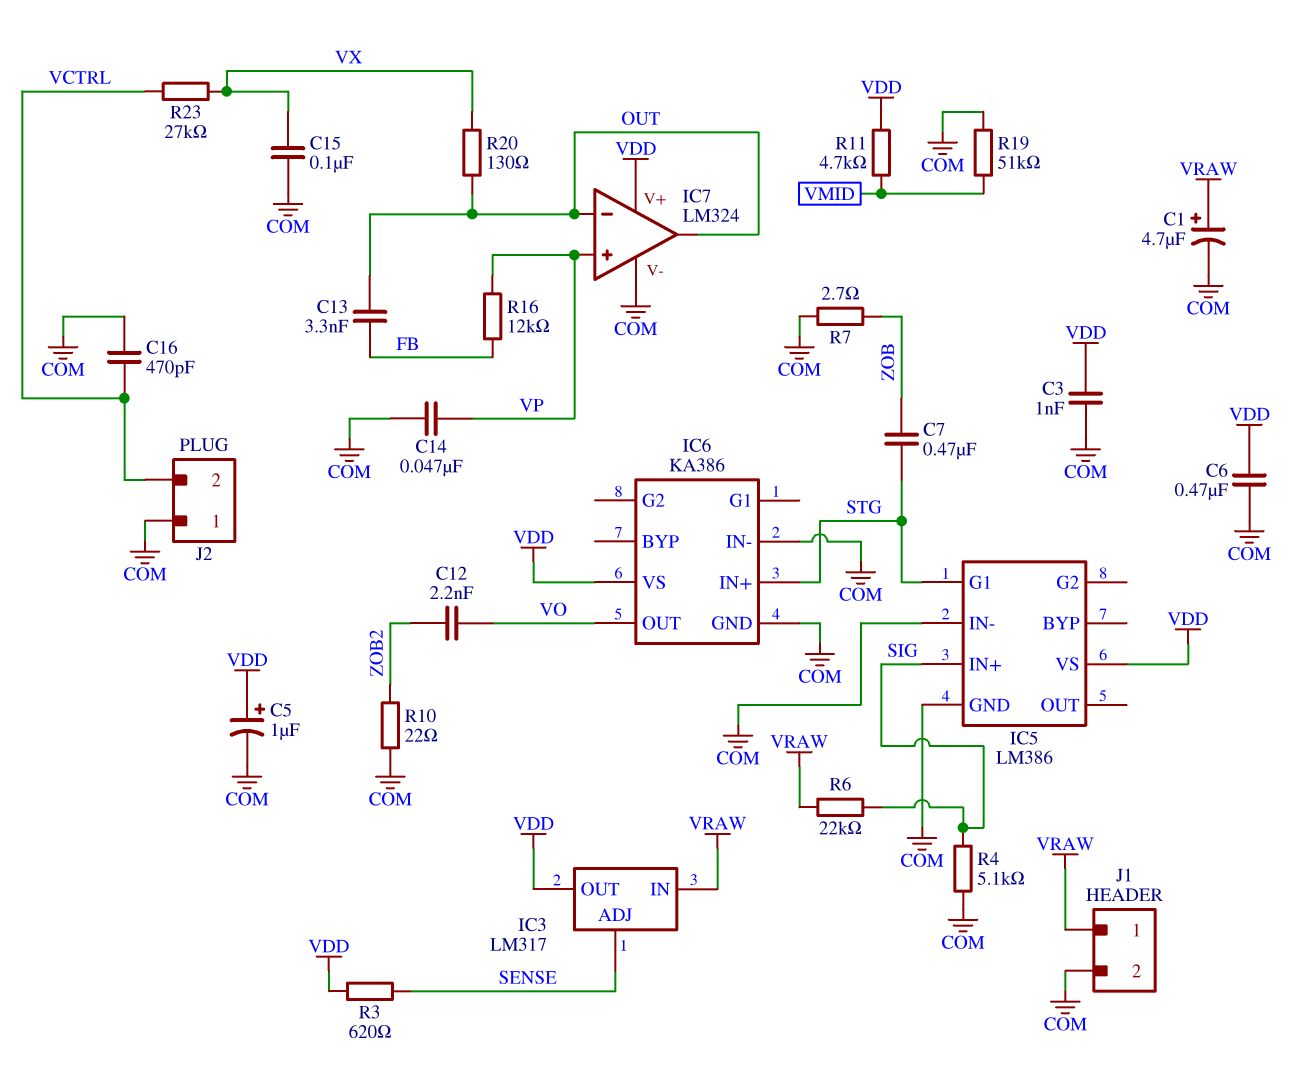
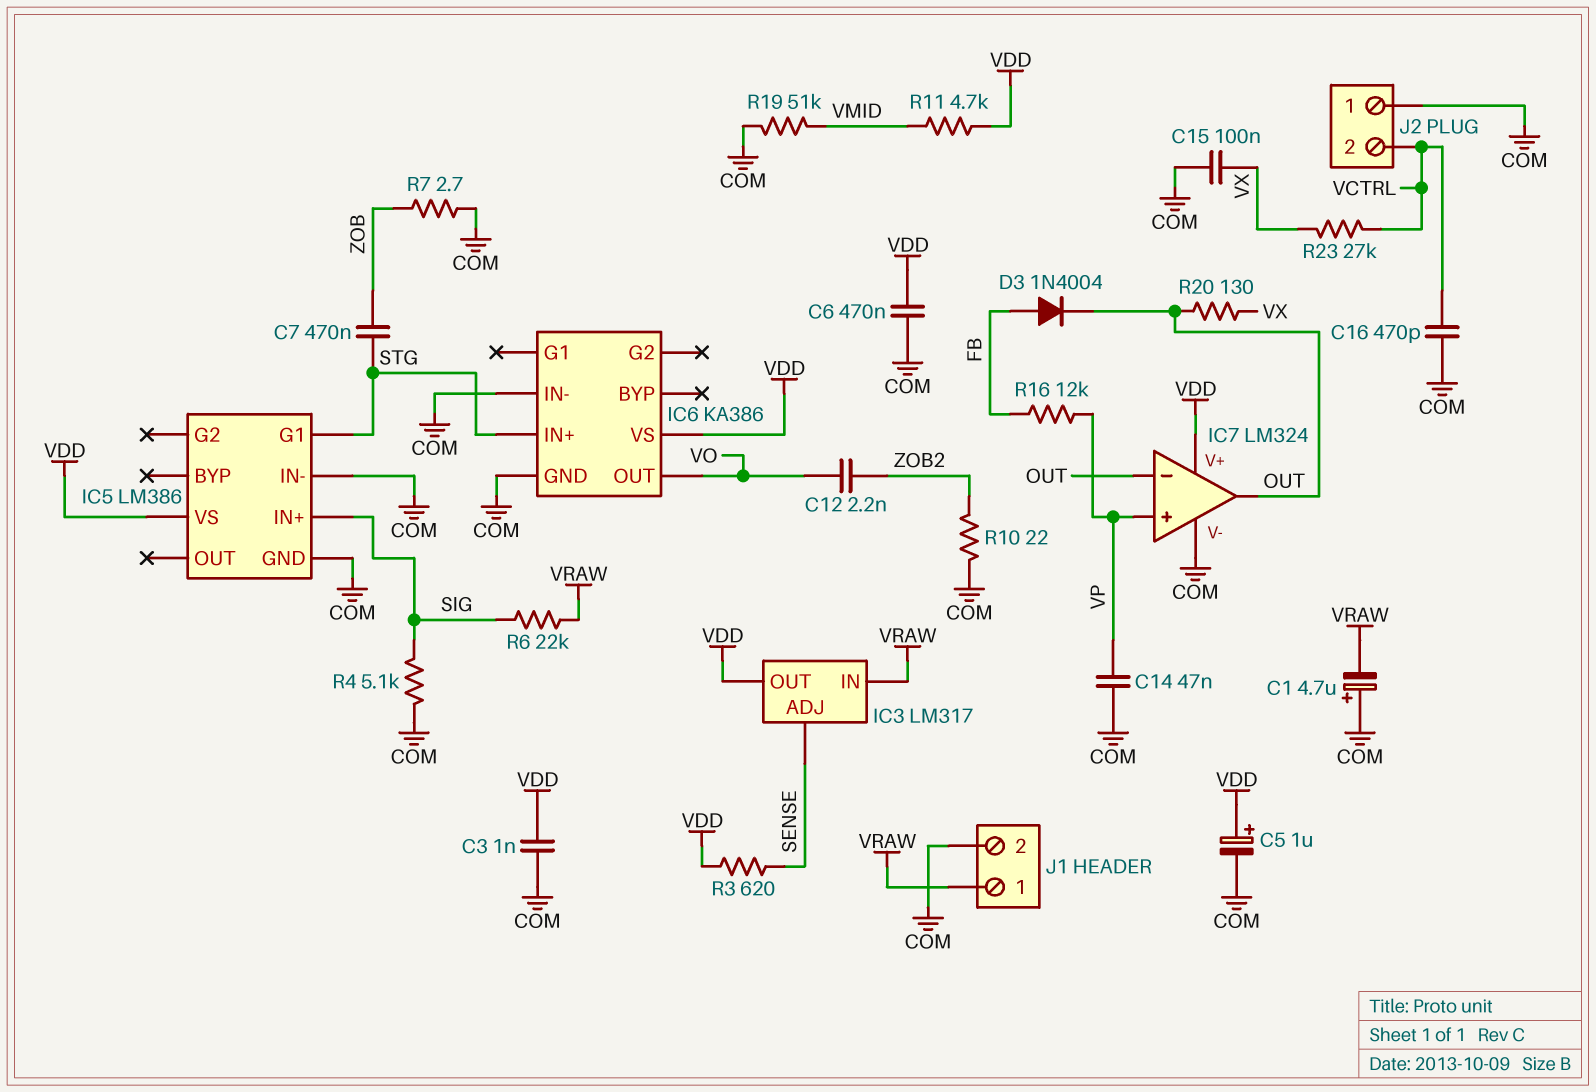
C1: 4.7uF (plus VRAW, minus COM) -> 4.7uF (plus COM, minus VRAW)
C13: 3.3nF (FB, OUT) -> none
D3: none -> diode 1N4004 (A FB, K OUT)

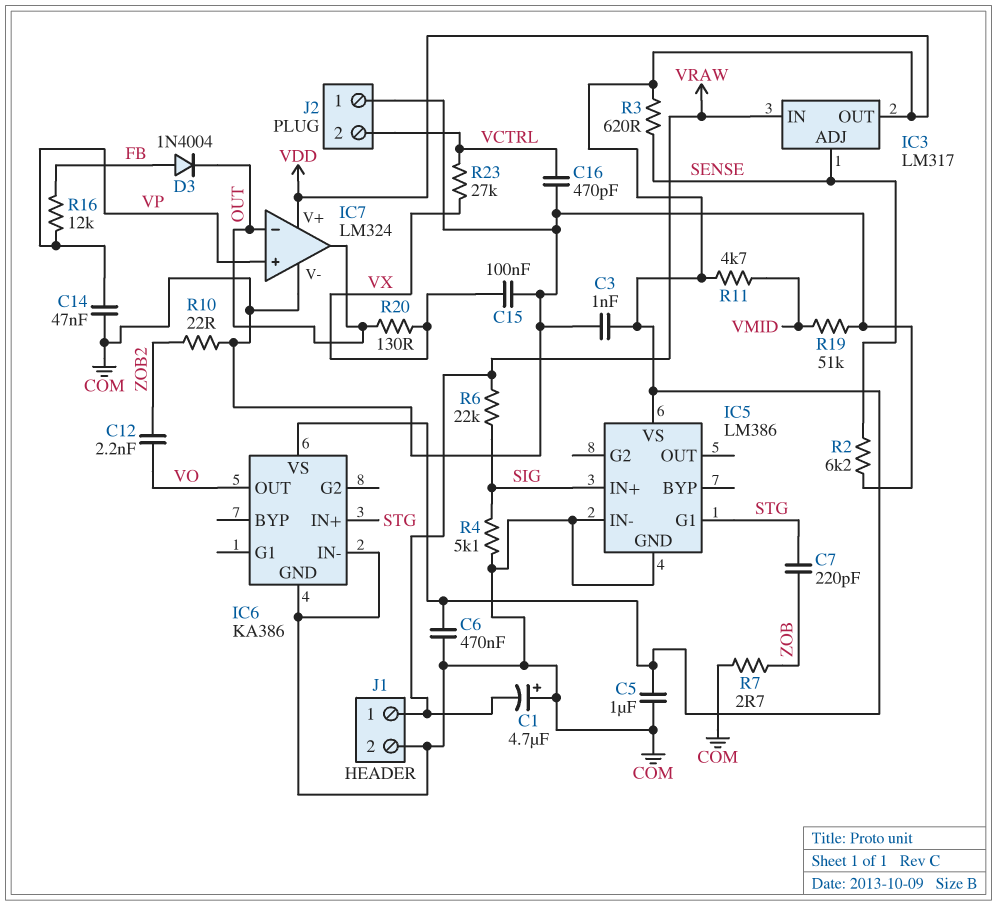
C5: 1uF (plus VDD, minus COM) -> 1uF (COM, VDD)
C7: 470nF (STG, ZOB) -> 220pF (STG, ZOB)
R2: none -> 6.2k (COM, SENSE)

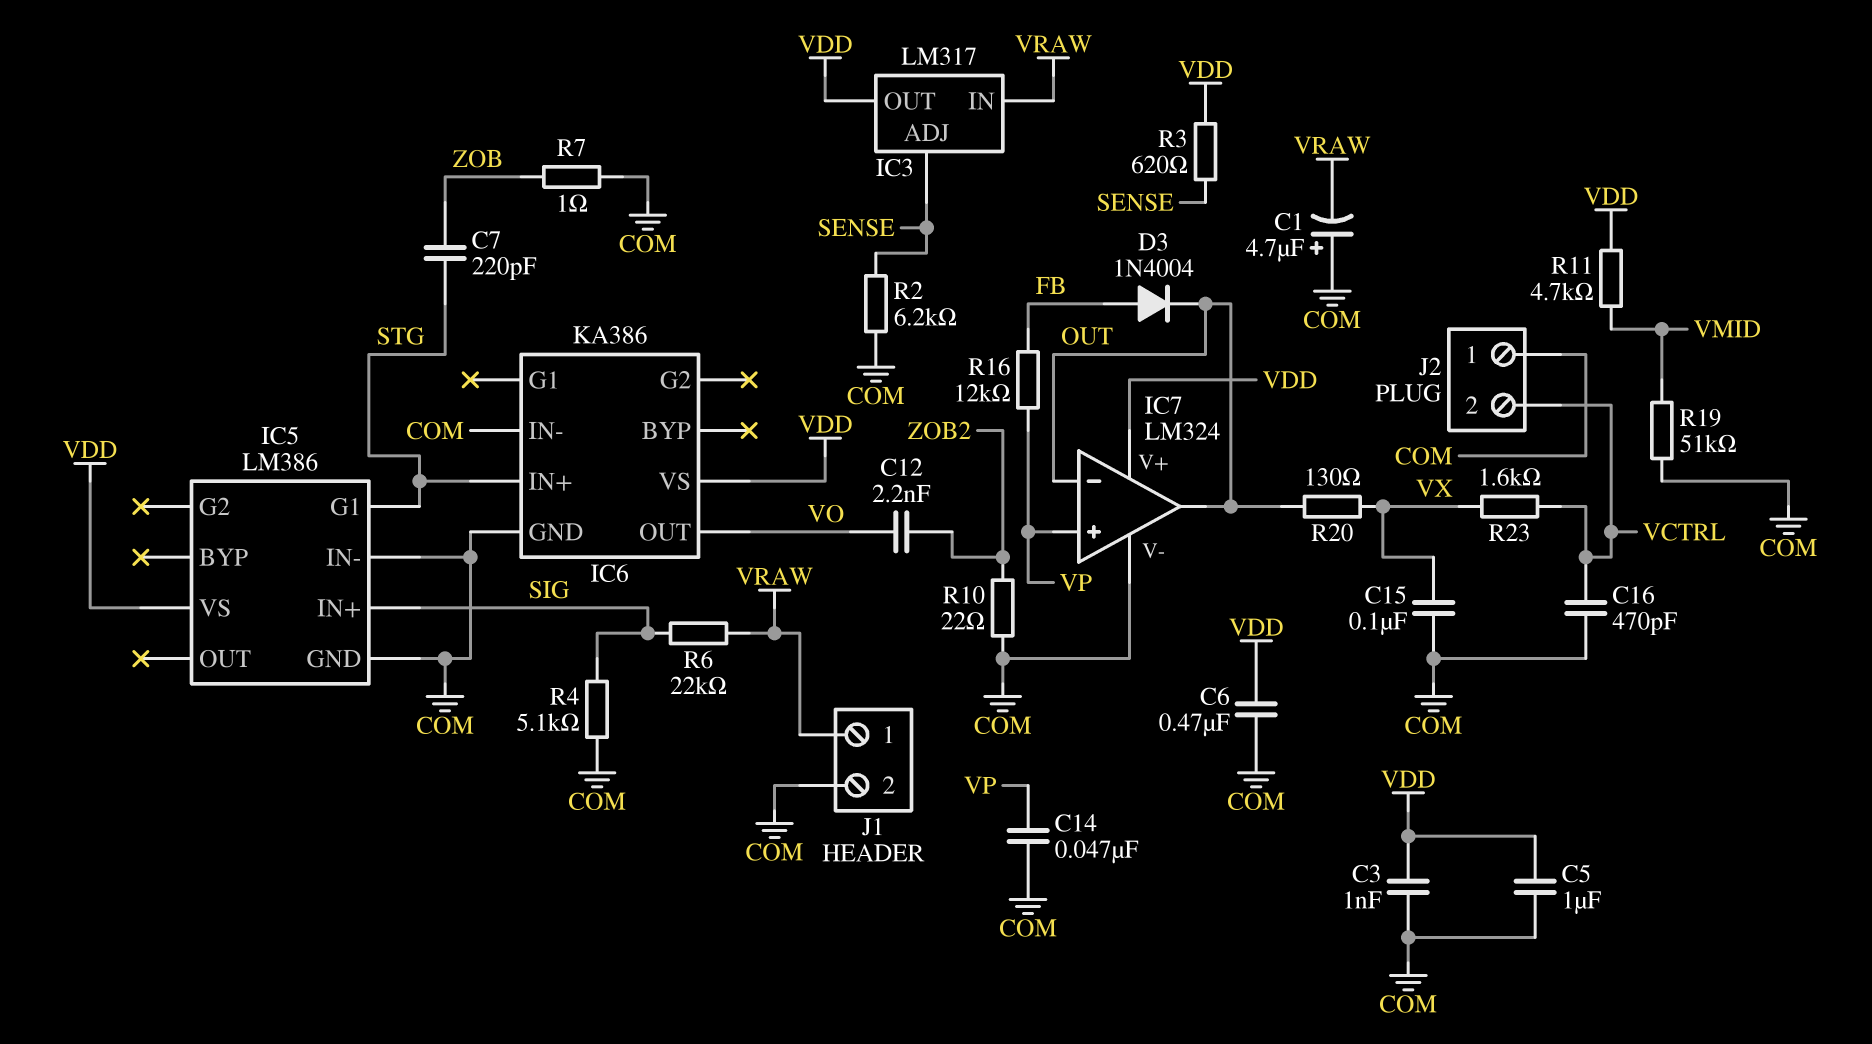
R7: 2.7 (COM, ZOB) -> 1 (COM, ZOB)
R23: 27k (VCTRL, VX) -> 1.6k (VCTRL, VX)

